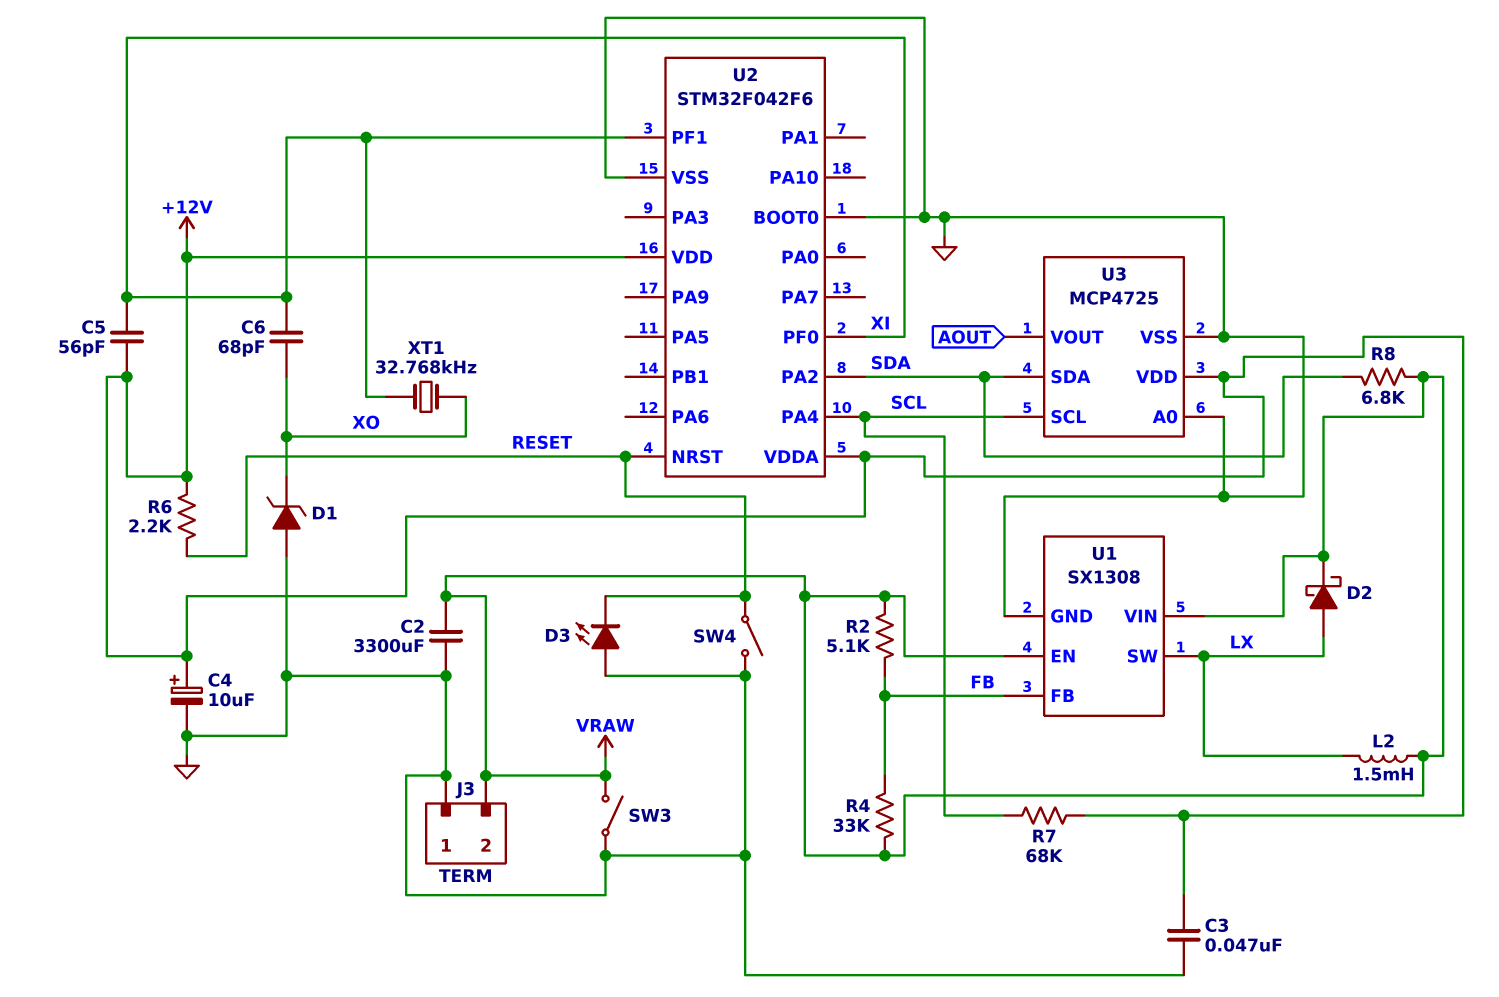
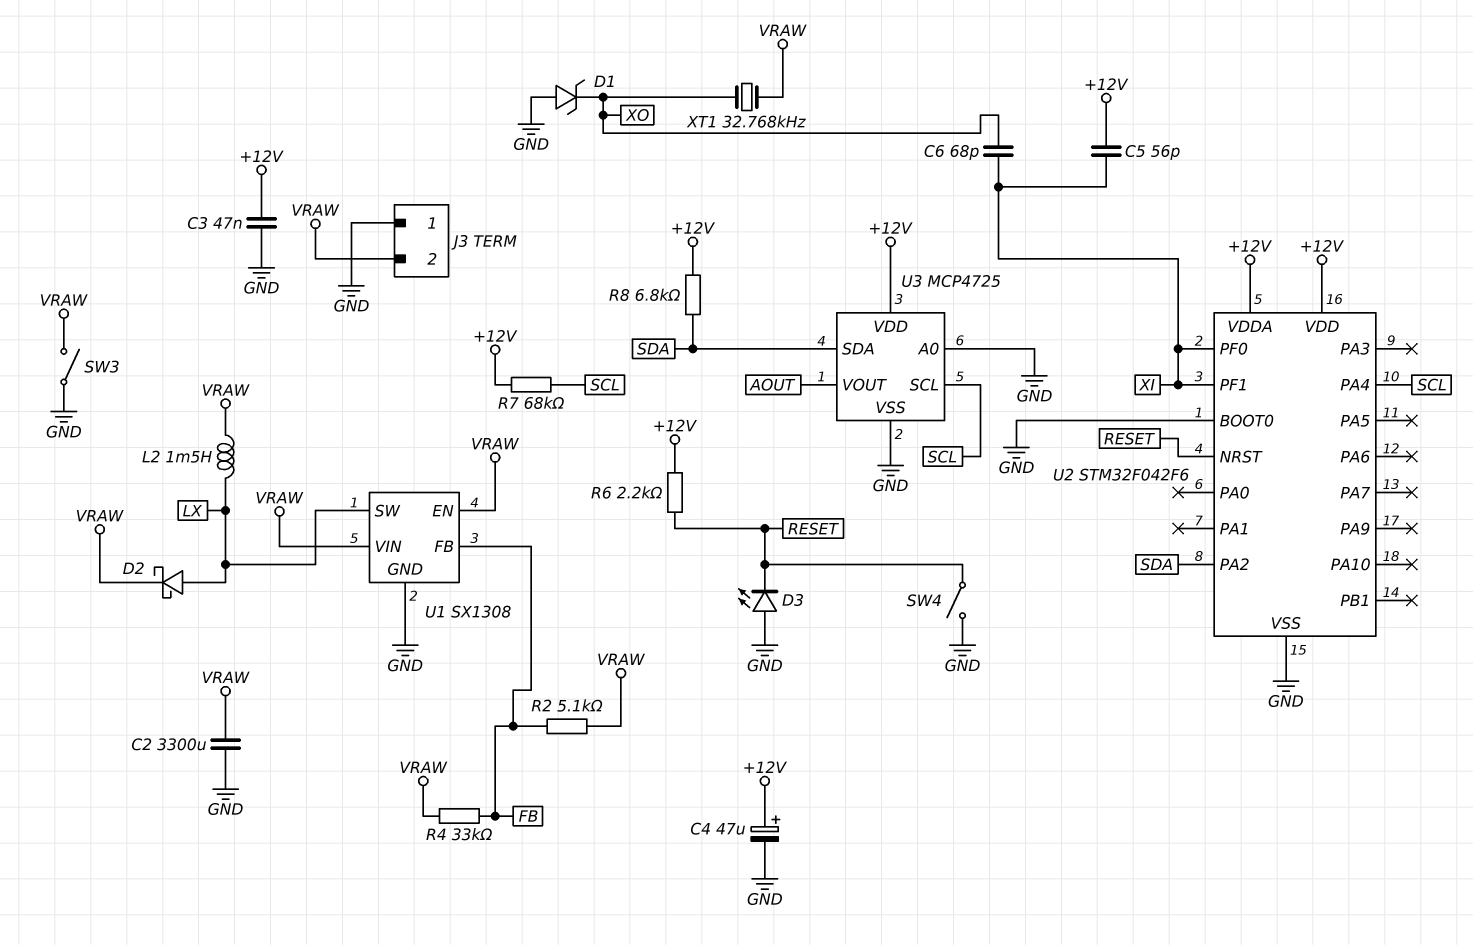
C4: 10uF (plus +12V, minus GND) -> 47uF (plus +12V, minus GND)
R8: 6.8k (SDA, VRAW) -> 6.8k (+12V, SDA)
XT1: 32.768kHz (XI, XO) -> 32.768kHz (VRAW, XO)

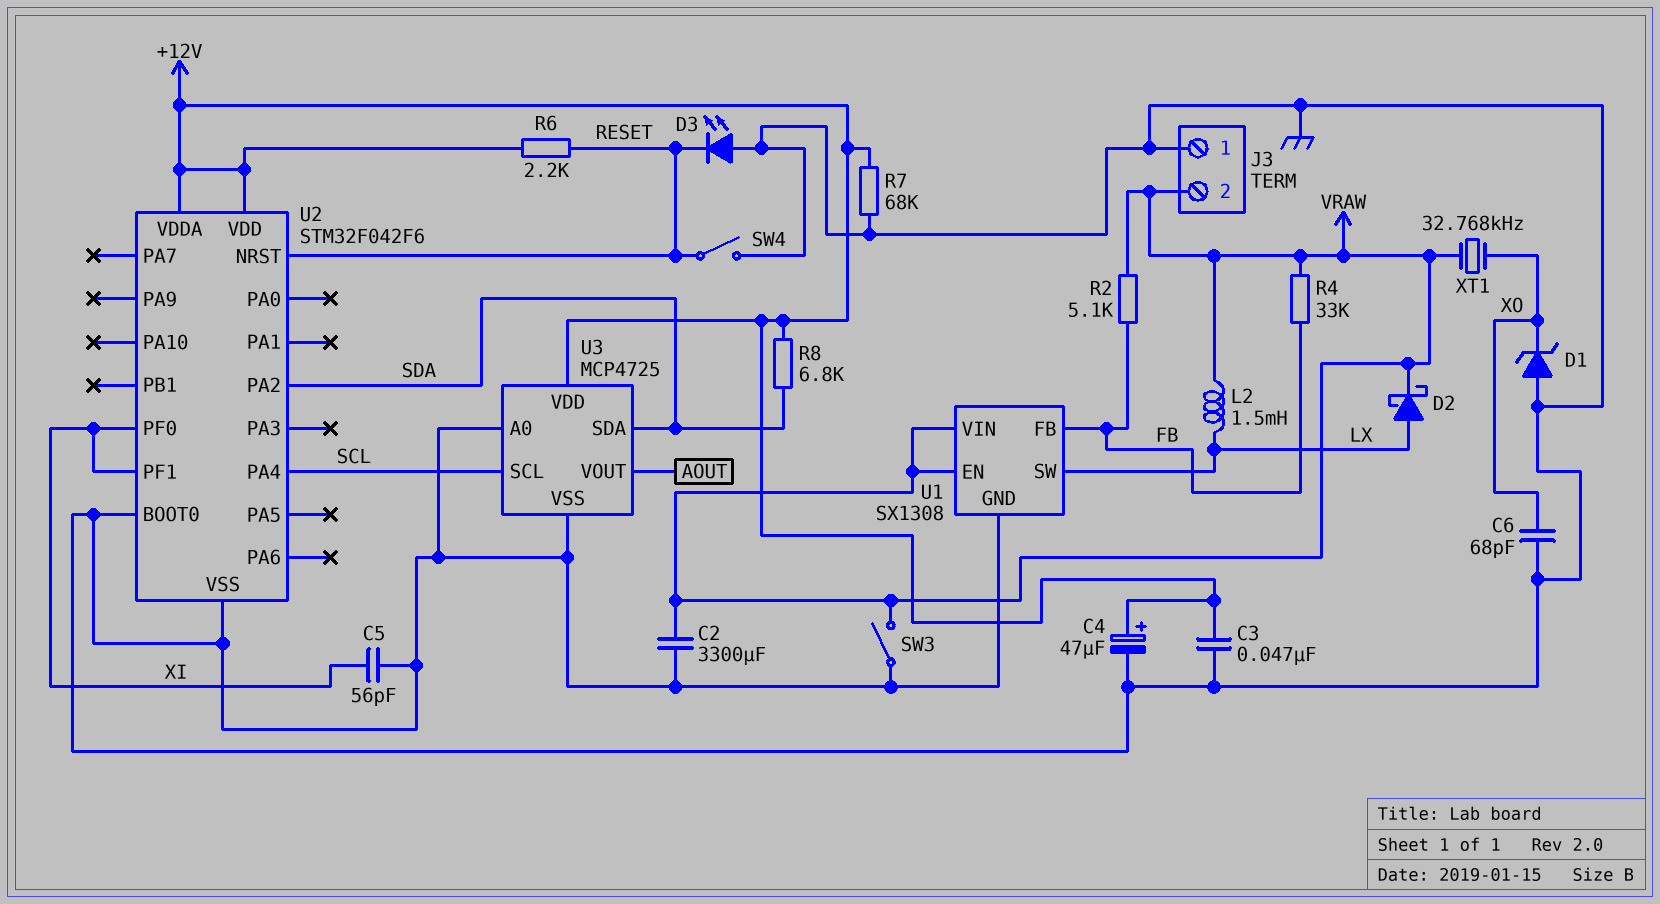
C5: 56pF (+12V, XI) -> 56pF (GND, XI)
C6: 68pF (XI, XO) -> 68pF (GND, XO)
R7: 68k (+12V, SCL) -> 68k (+12V, GND)

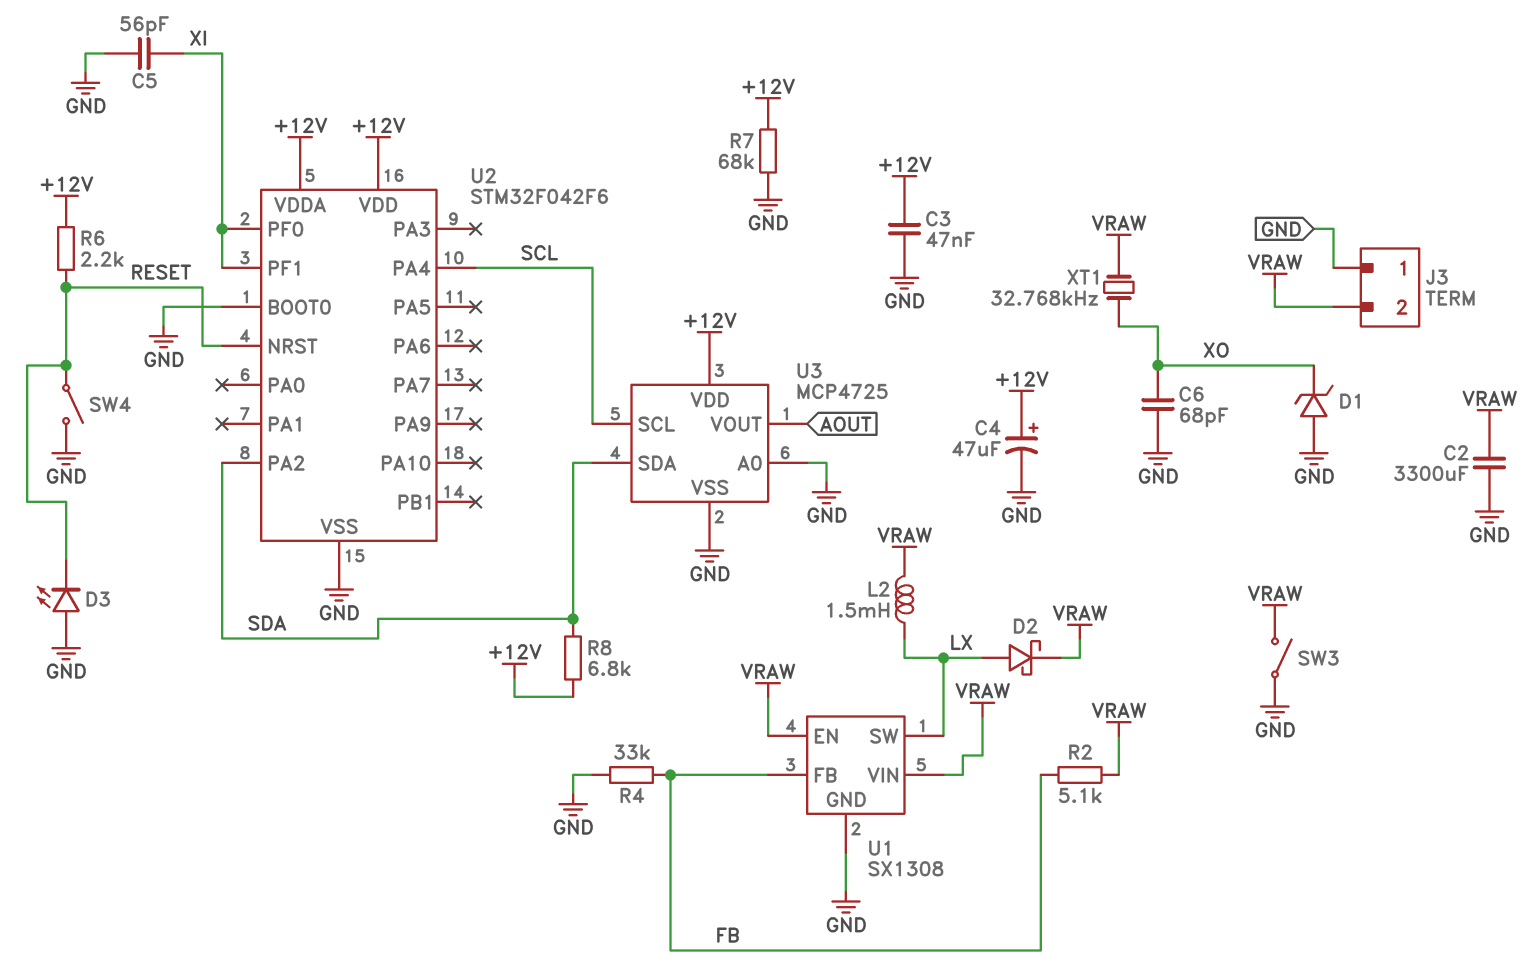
R4: 33k (FB, VRAW) -> 33k (FB, GND)

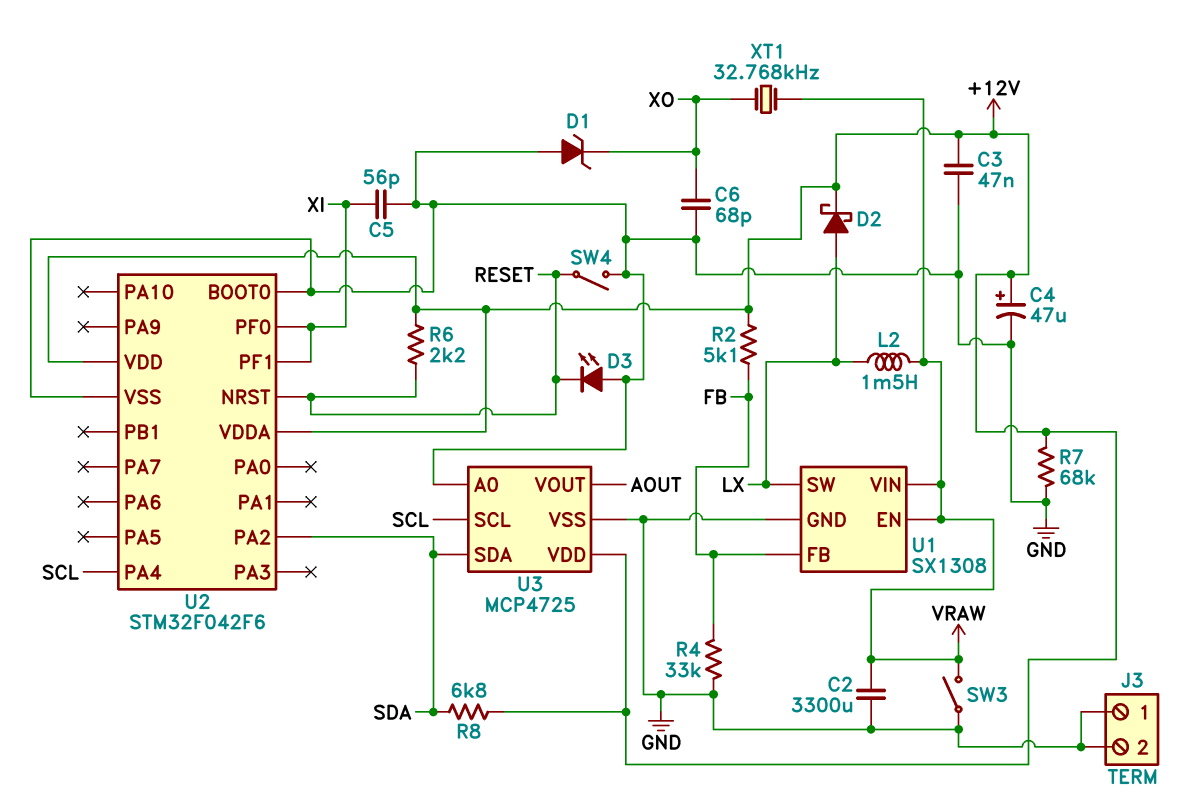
D2: schottky (A LX, K VRAW) -> schottky (A LX, K +12V)
J3 pin 2: VRAW -> GND
R2: 5.1k (FB, VRAW) -> 5.1k (+12V, FB)

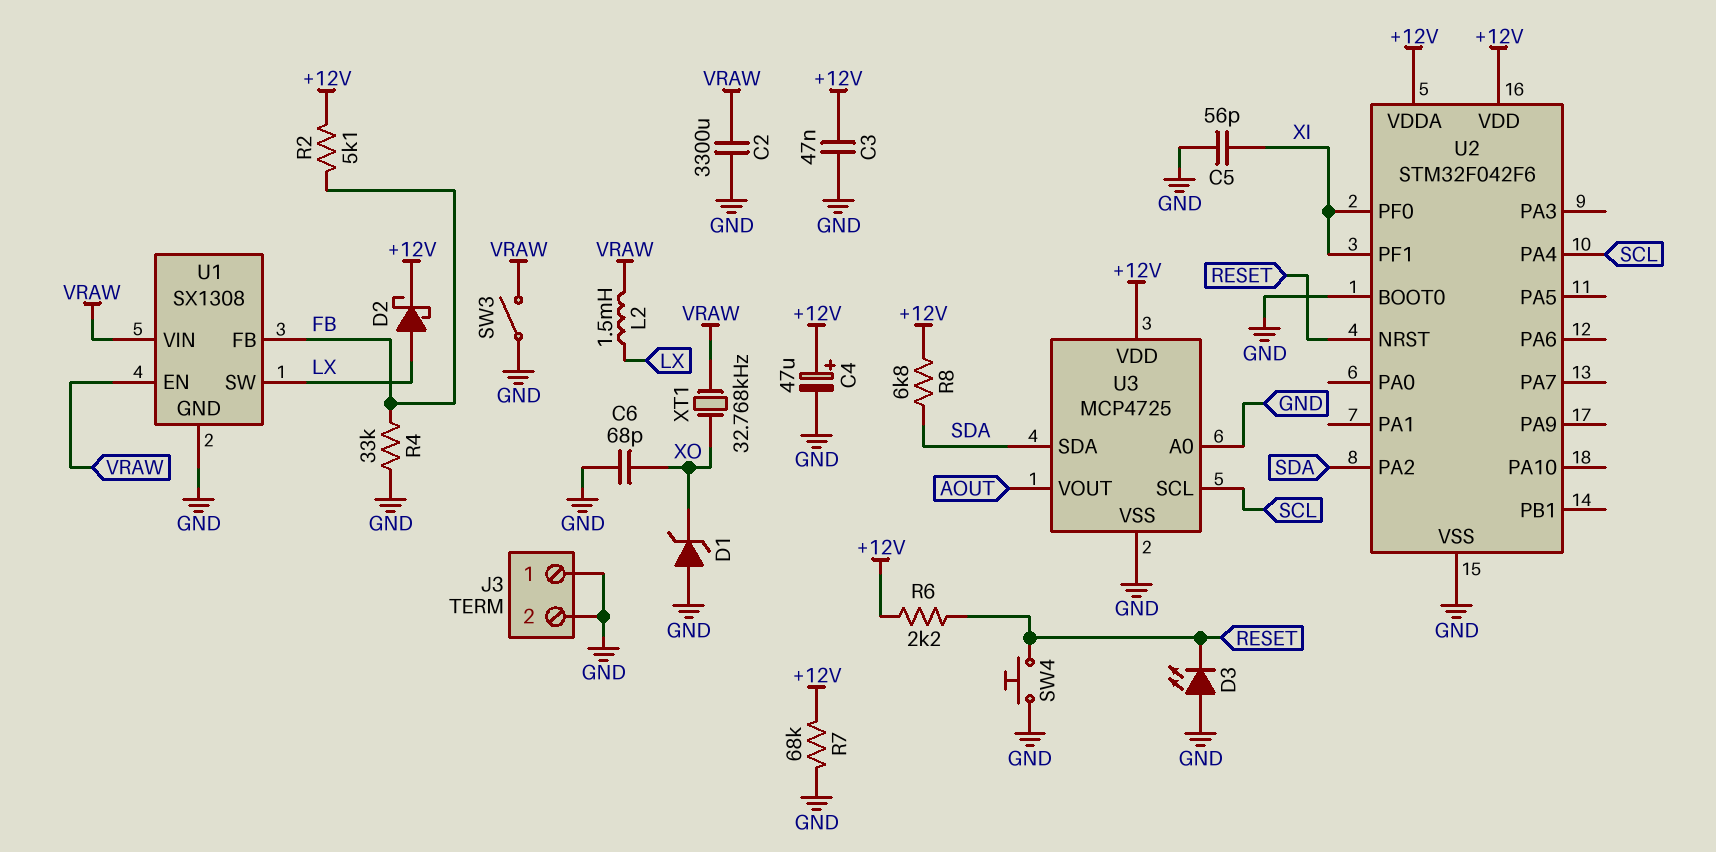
SW4: switch (GND, RESET) -> button (GND, RESET)

